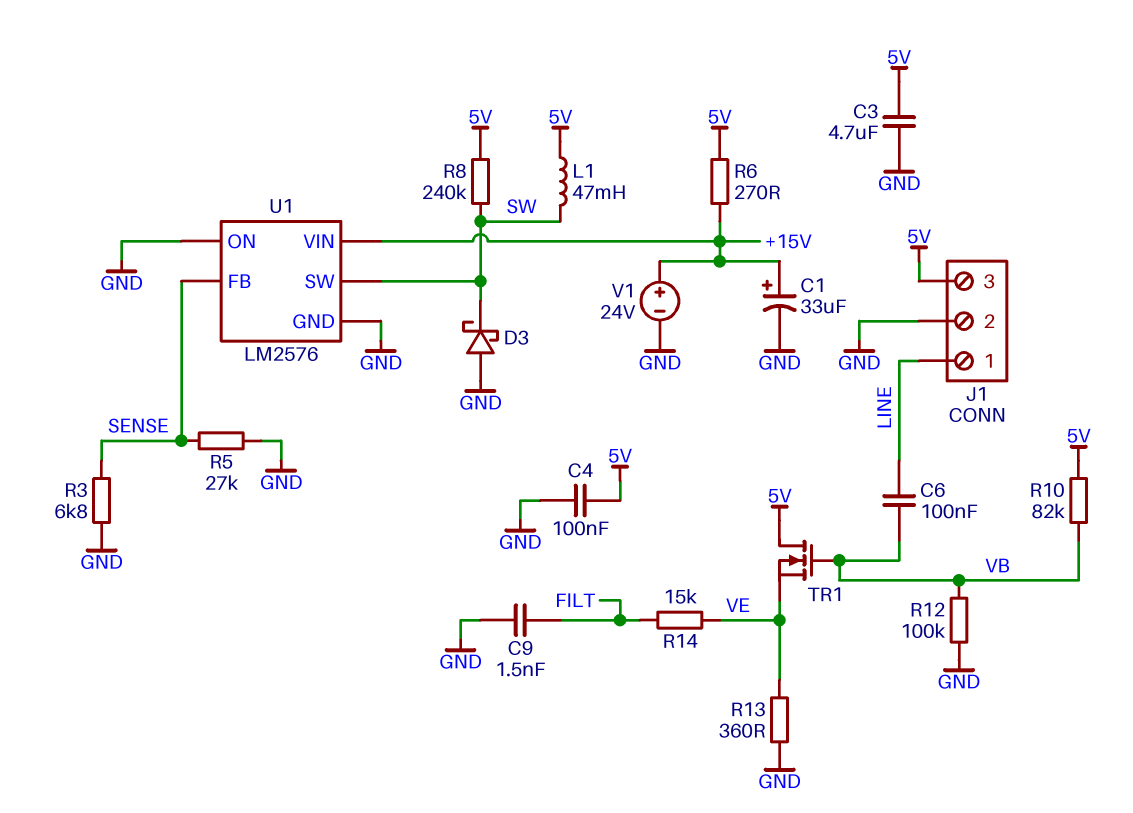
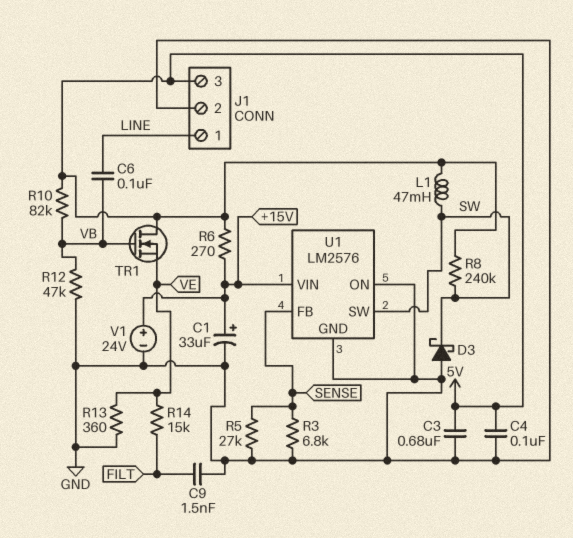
C3: 4.7uF (5V, GND) -> 680nF (5V, GND)
R12: 100k (GND, VB) -> 47k (GND, VB)

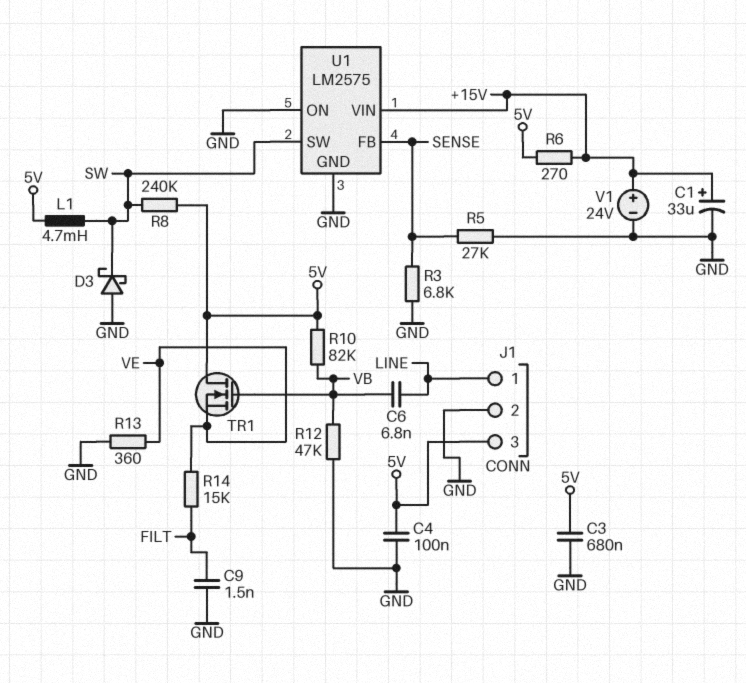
C6: 100nF (LINE, VB) -> 6.8nF (LINE, VB)
L1: 47mH (5V, SW) -> 4.7mH (5V, SW)
U1: LM2576 -> LM2575

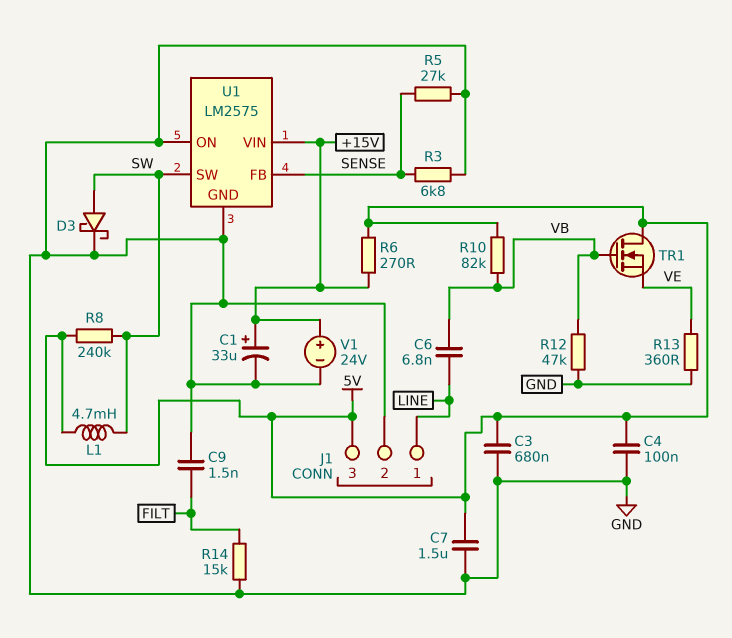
C7: none -> 1.5uF (5V, GND)
D3: schottky (A GND, K SW) -> schottky (A SW, K GND)
R14: 15k (FILT, VE) -> 15k (FILT, GND)

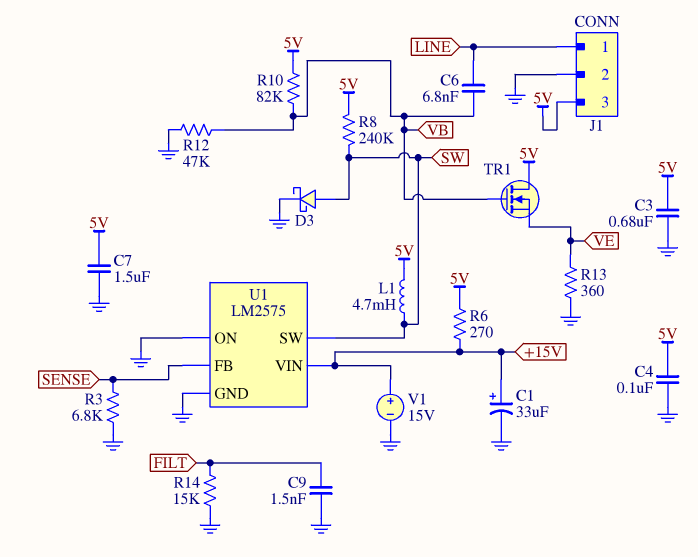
R5: 27k (GND, SENSE) -> none
V1: 24V (plus +15V, minus GND) -> 15V (plus +15V, minus GND)

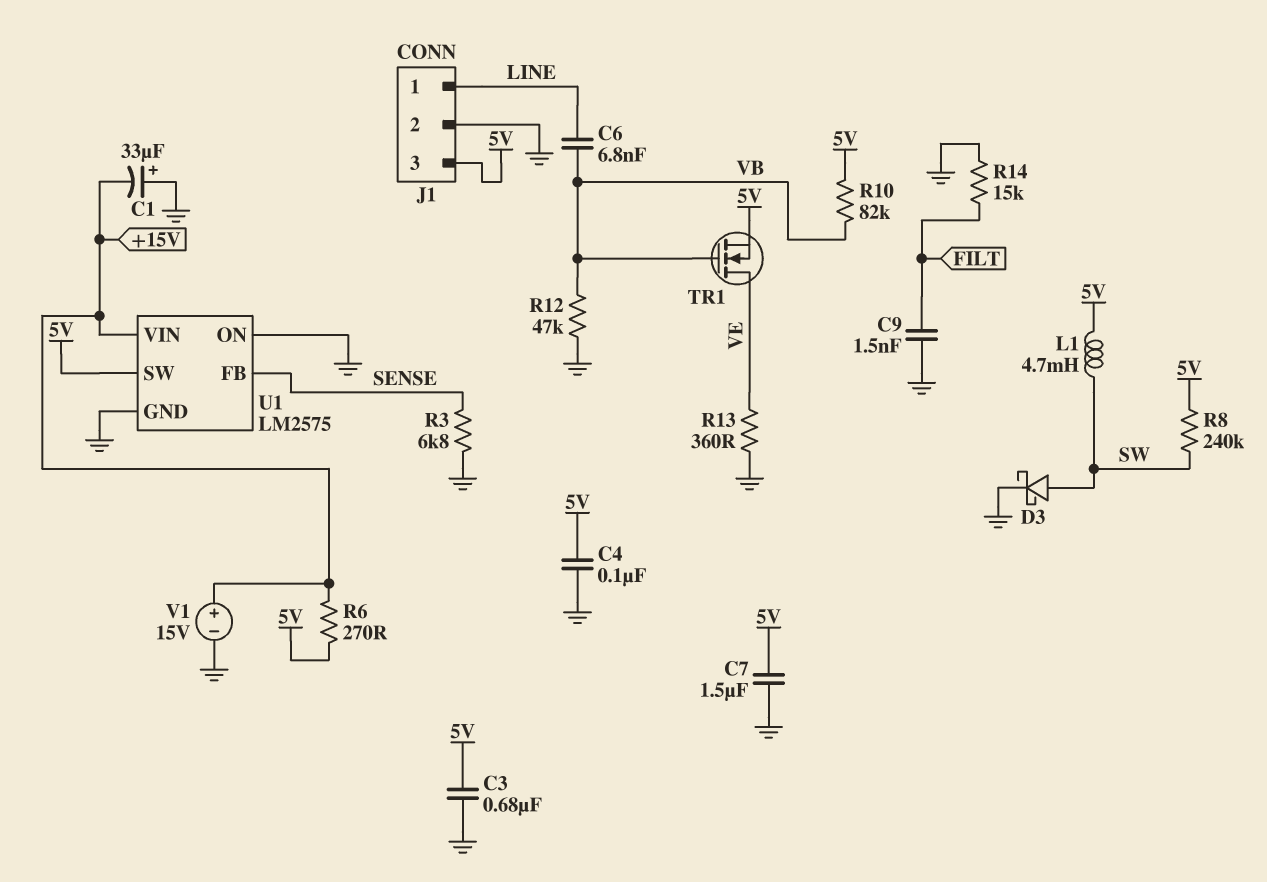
C1: 33uF (plus +15V, minus GND) -> 33uF (plus GND, minus +15V)
TR1: NMOS (G VB, D 5V, S VE) -> NMOS (G VB, D VE, S 5V)
U1 pin SW: SW -> 5V

